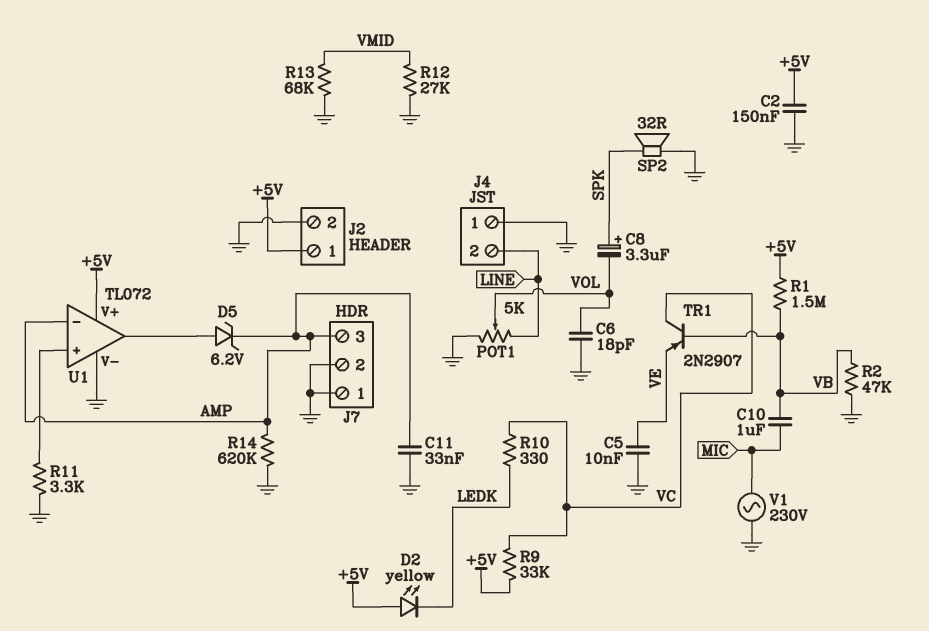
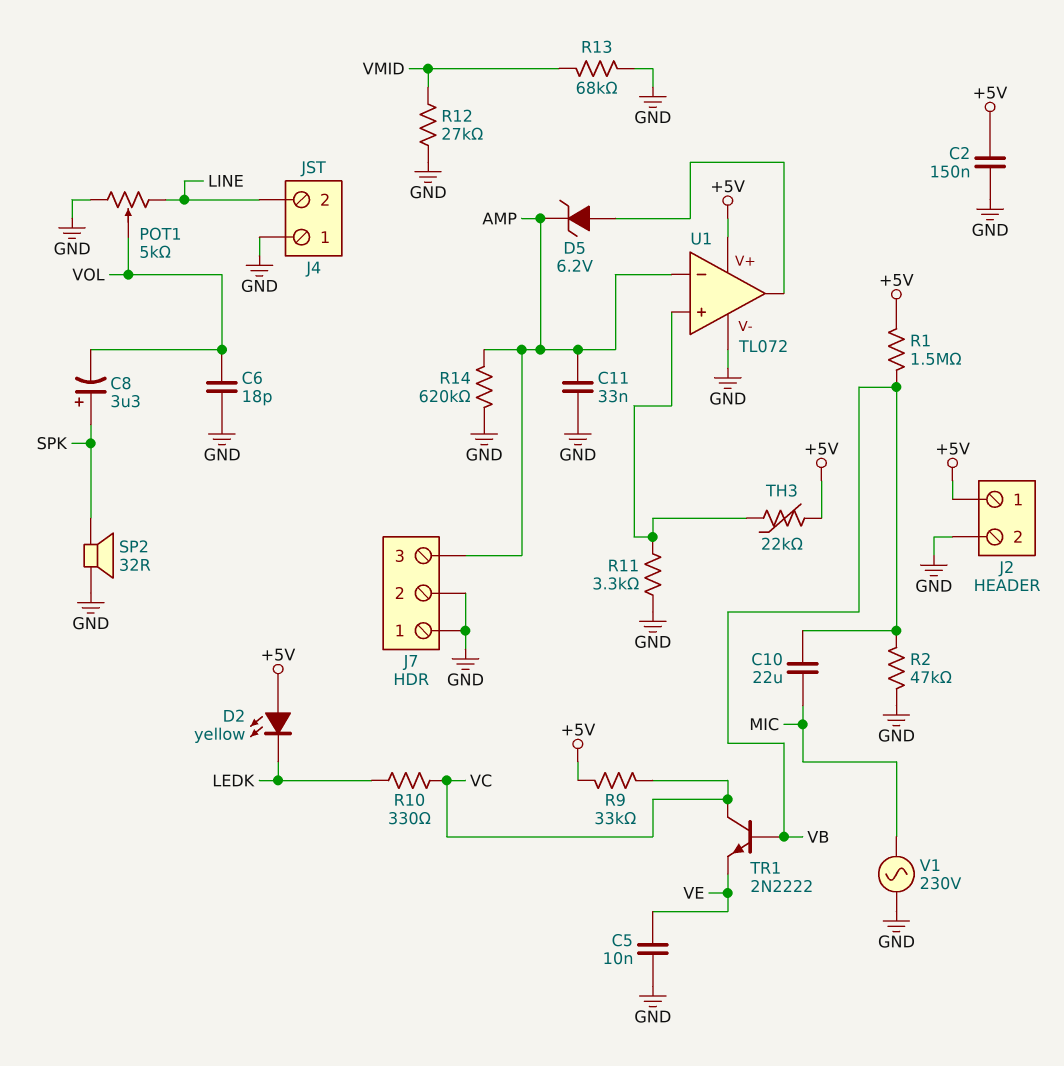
C10: 1uF (MIC, VB) -> 22uF (MIC, VB)
TH3: none -> 22k (+5V, U1/in+)
TR1: PNP 2N2907 (B VB, C VC, E VE) -> NPN 2N2222 (B VB, C VC, E VE)

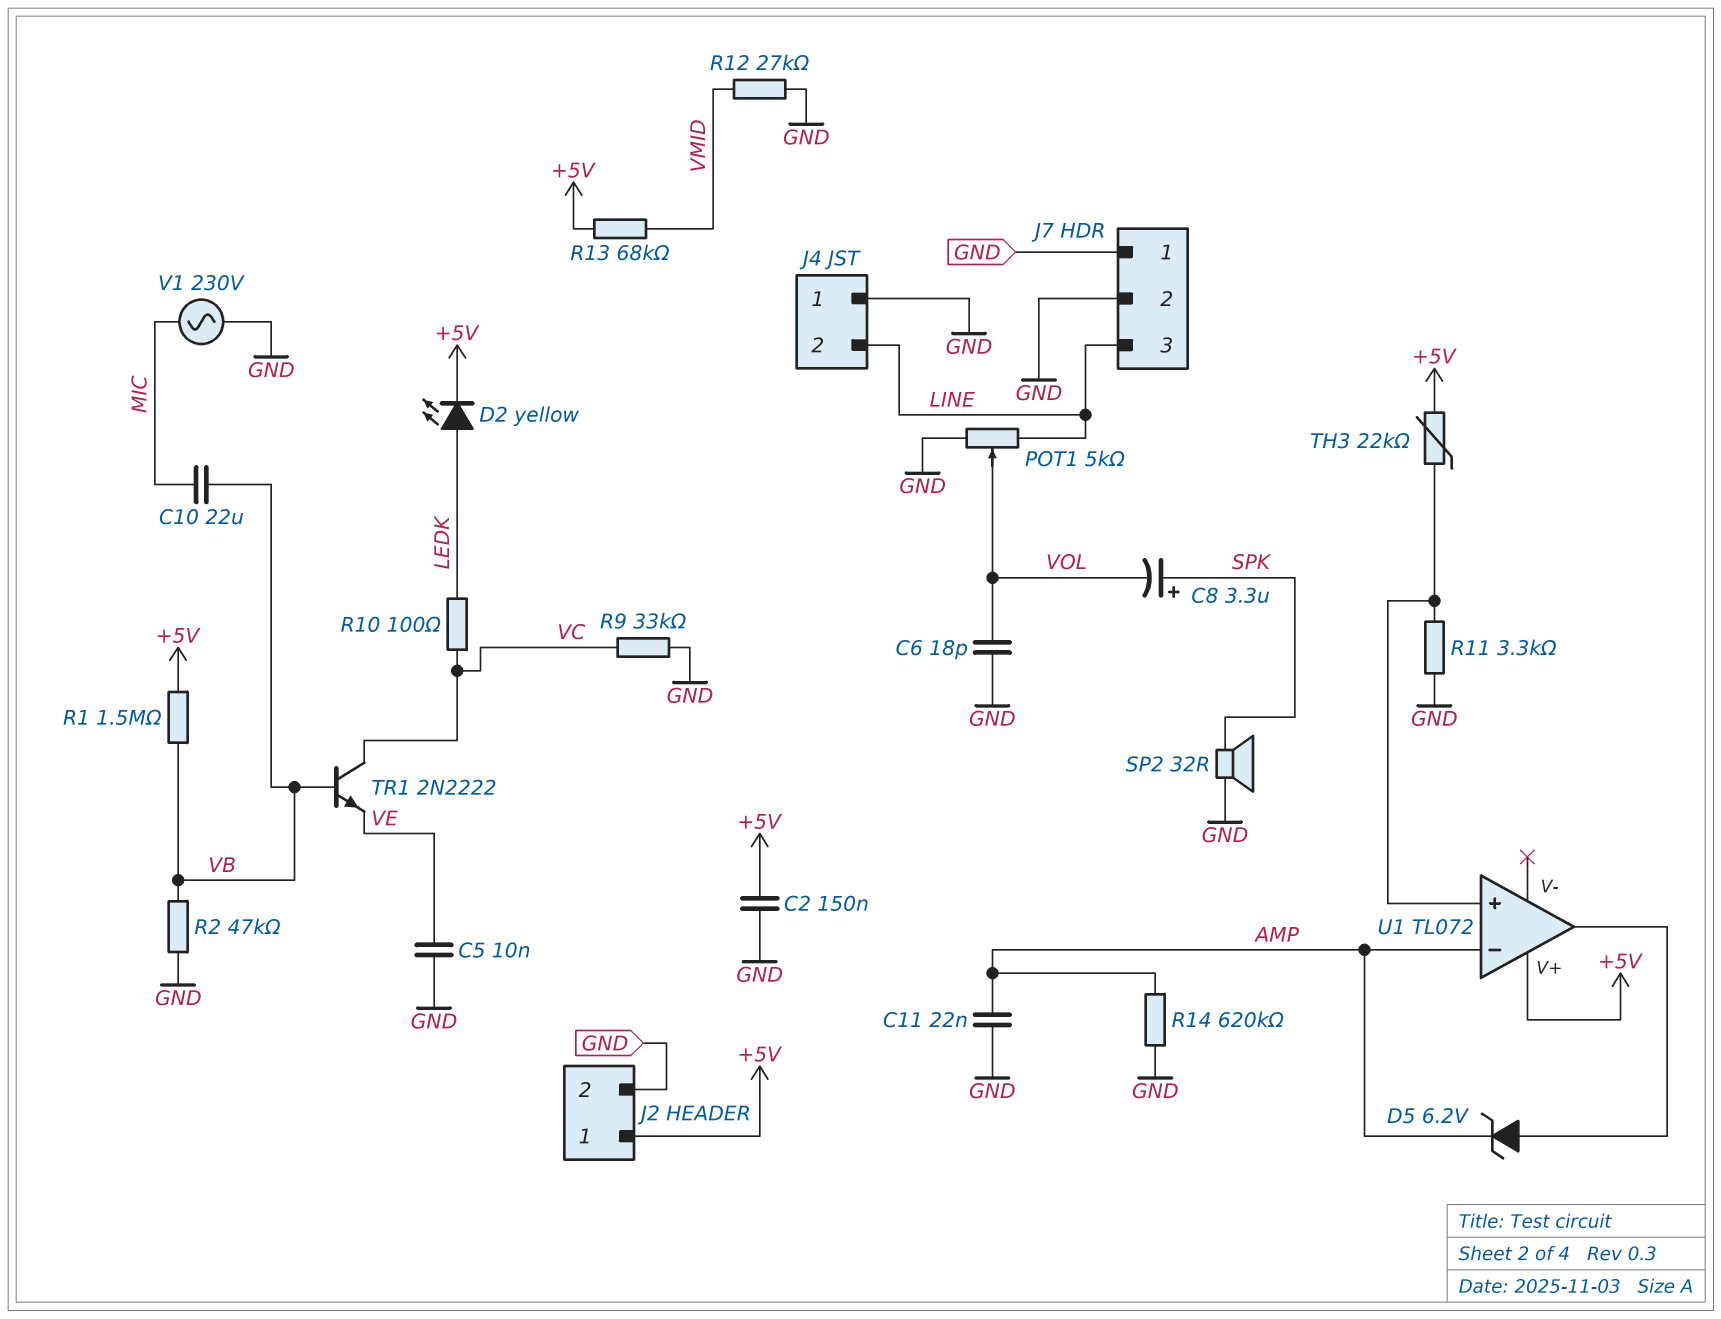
C11: 33nF (AMP, GND) -> 22nF (AMP, GND)
D2: LED yellow (A +5V, K LEDK) -> LED yellow (A LEDK, K +5V)
J7 pin 3: AMP -> LINE
R9: 33k (+5V, VC) -> 33k (GND, VC)
R10: 330 (LEDK, VC) -> 100 (LEDK, VC)
R13: 68k (GND, VMID) -> 68k (+5V, VMID)
U1 pin V-: GND -> none

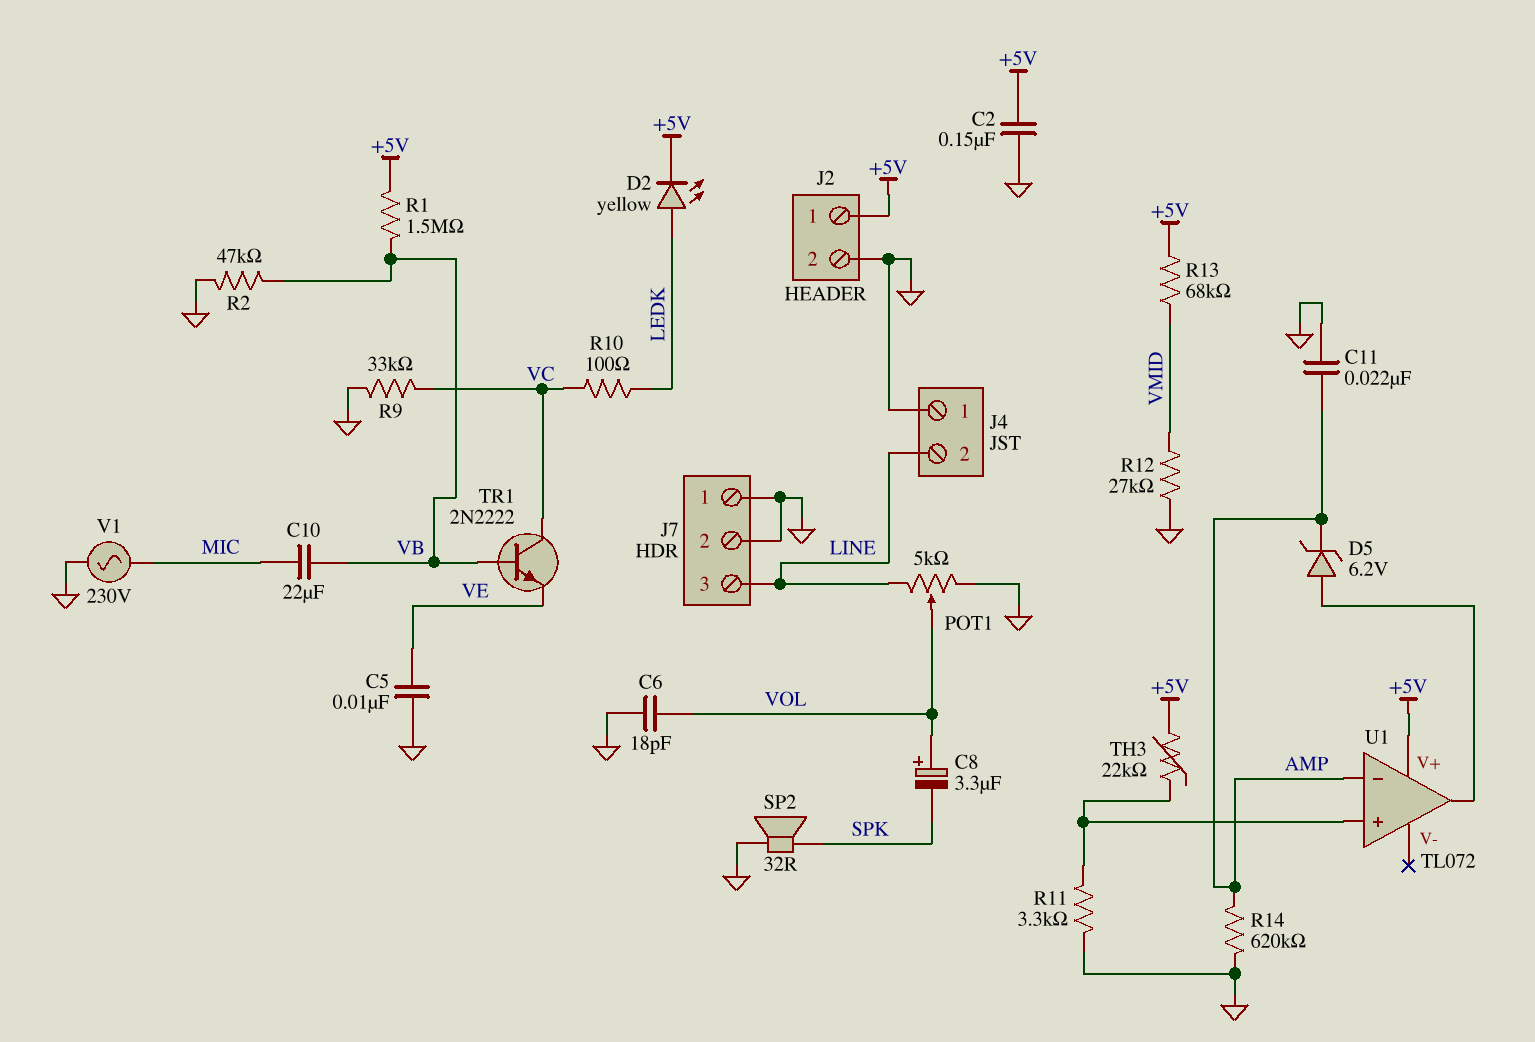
C8: 3.3uF (plus SPK, minus VOL) -> 3.3uF (plus VOL, minus SPK)

